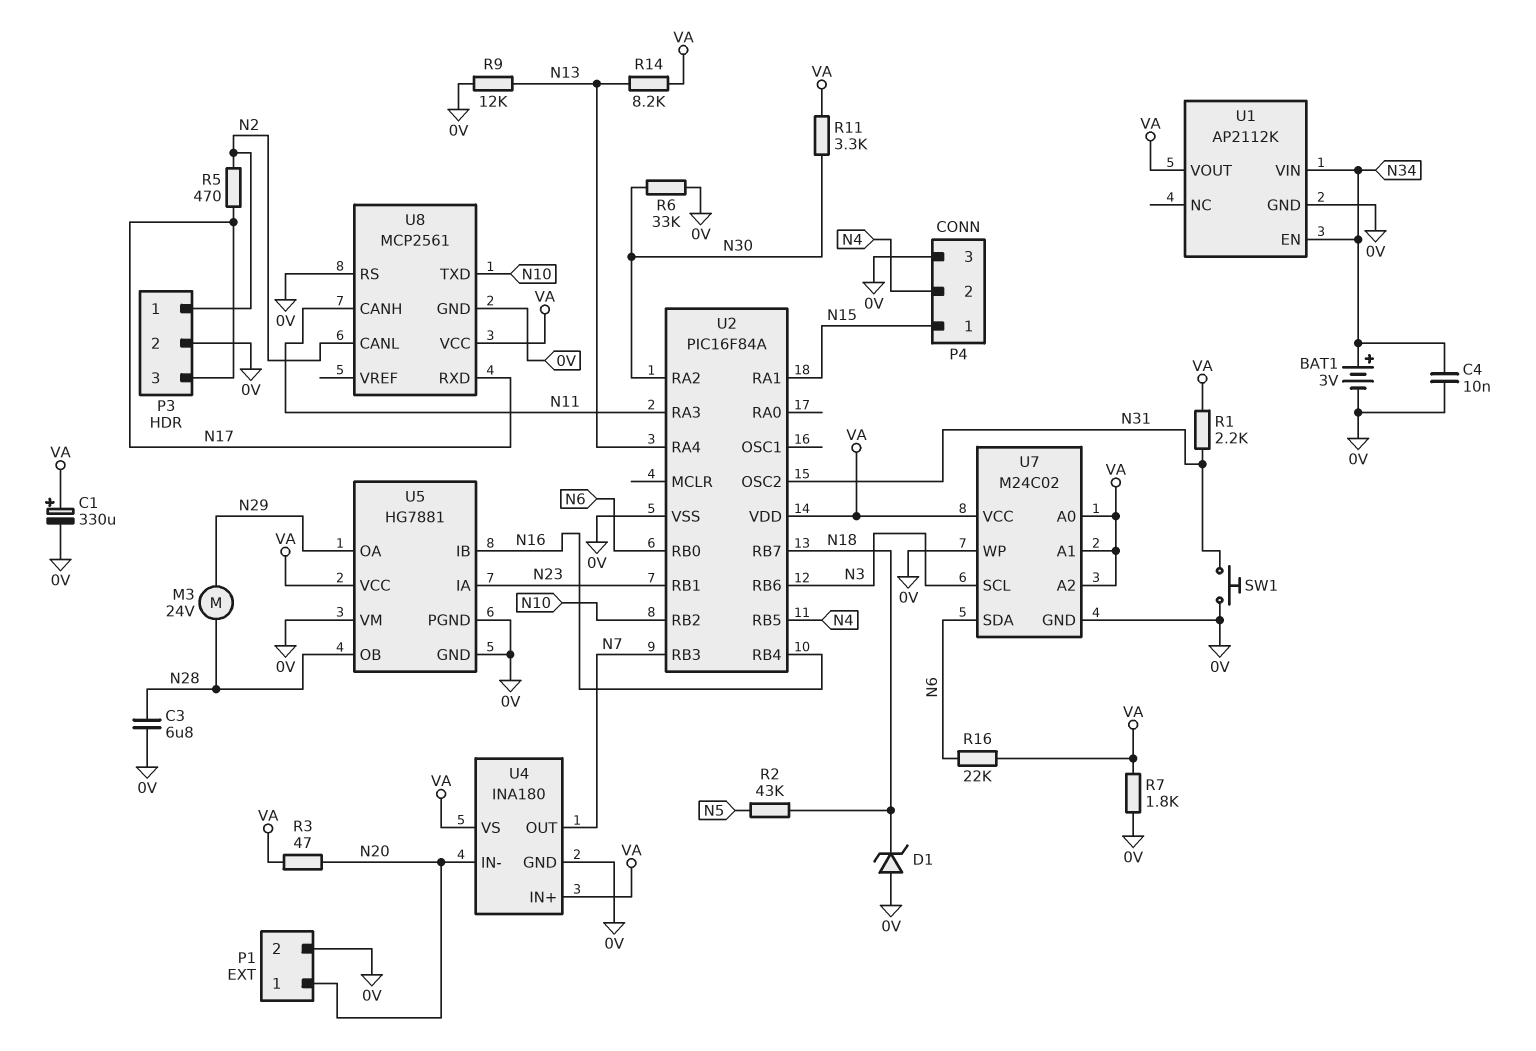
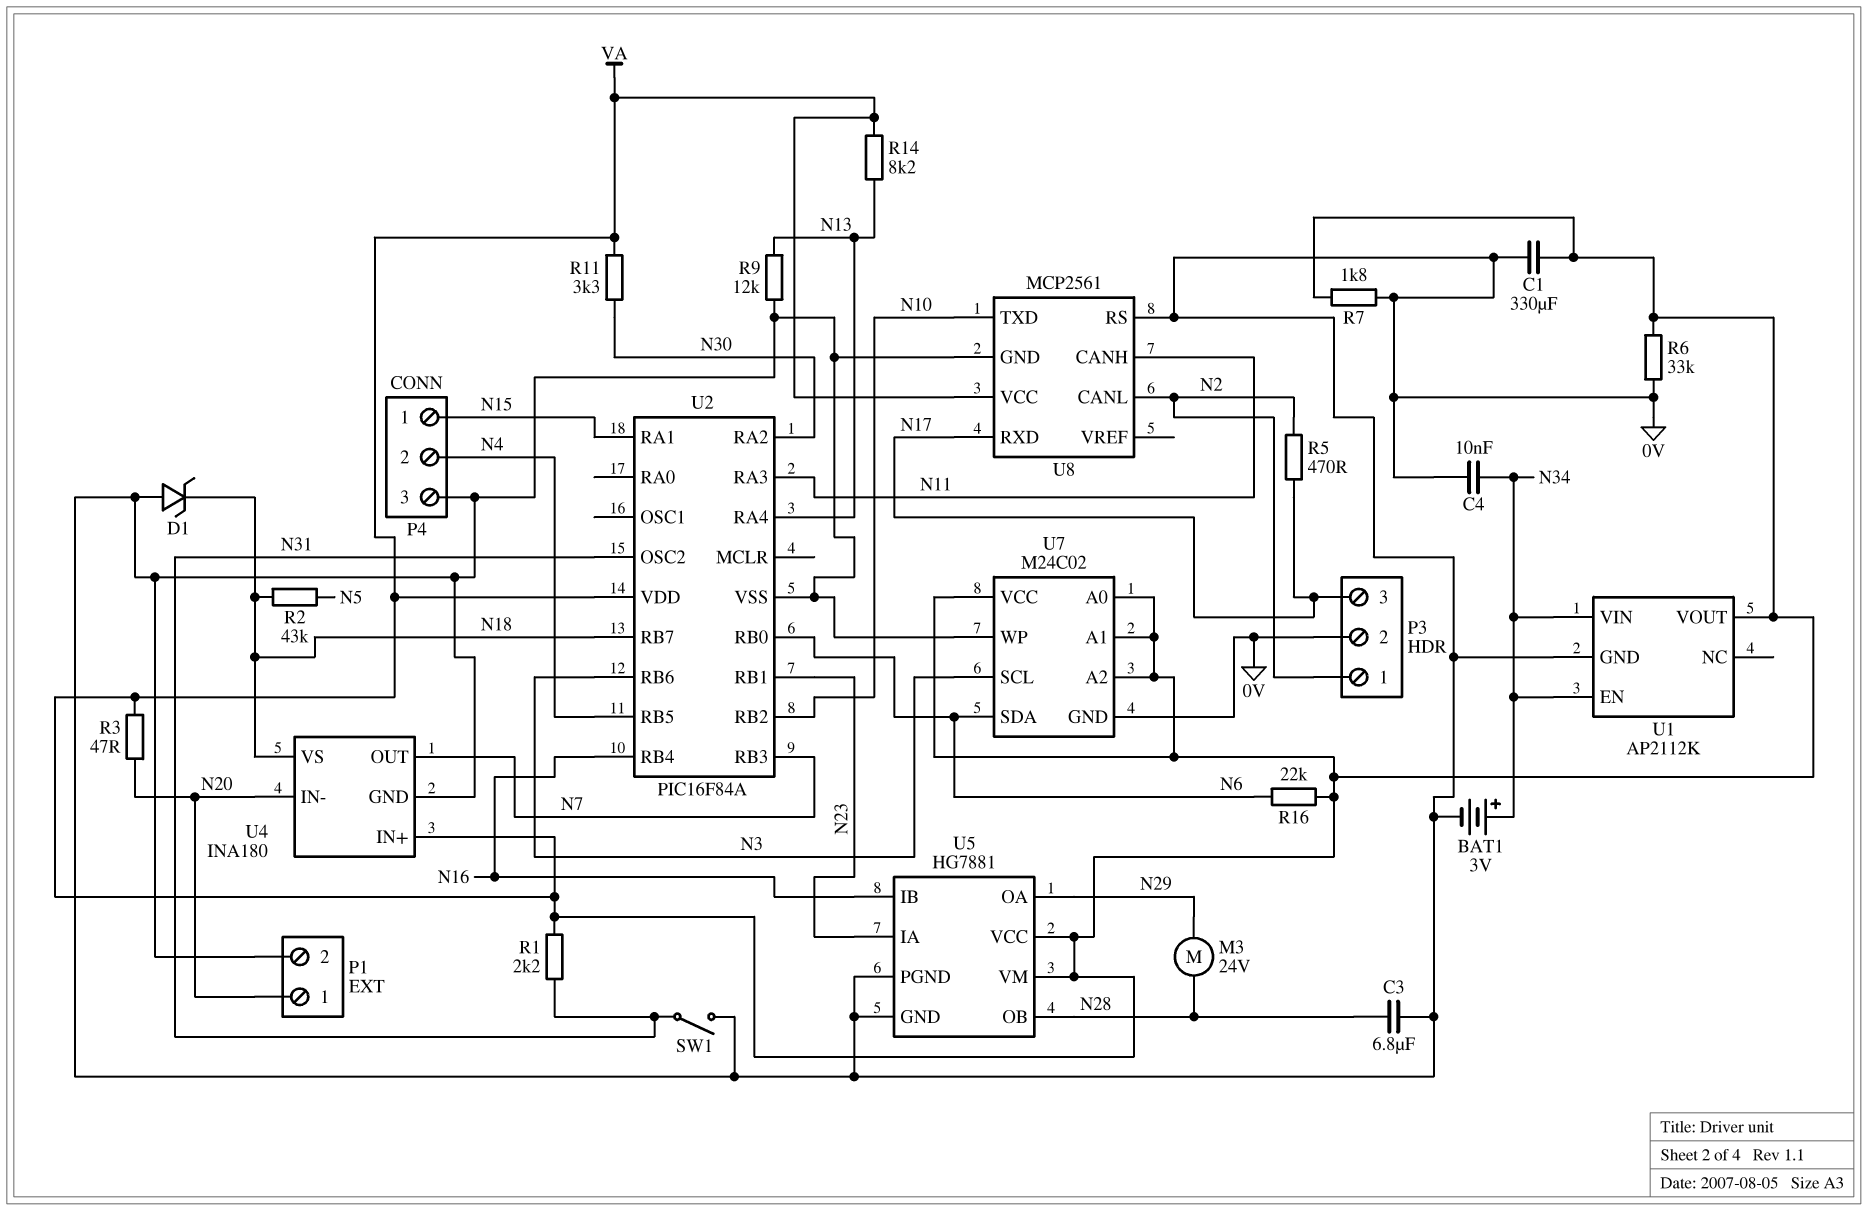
C1: 330uF (plus VA, minus 0V) -> 330uF (0V, VA)
R6: 33k (0V, N30) -> 33k (0V, VA)
SW1: button (0V, N31) -> switch (0V, N31)
U4 pin VS: VA -> N18
U5 pin VM: 0V -> VA

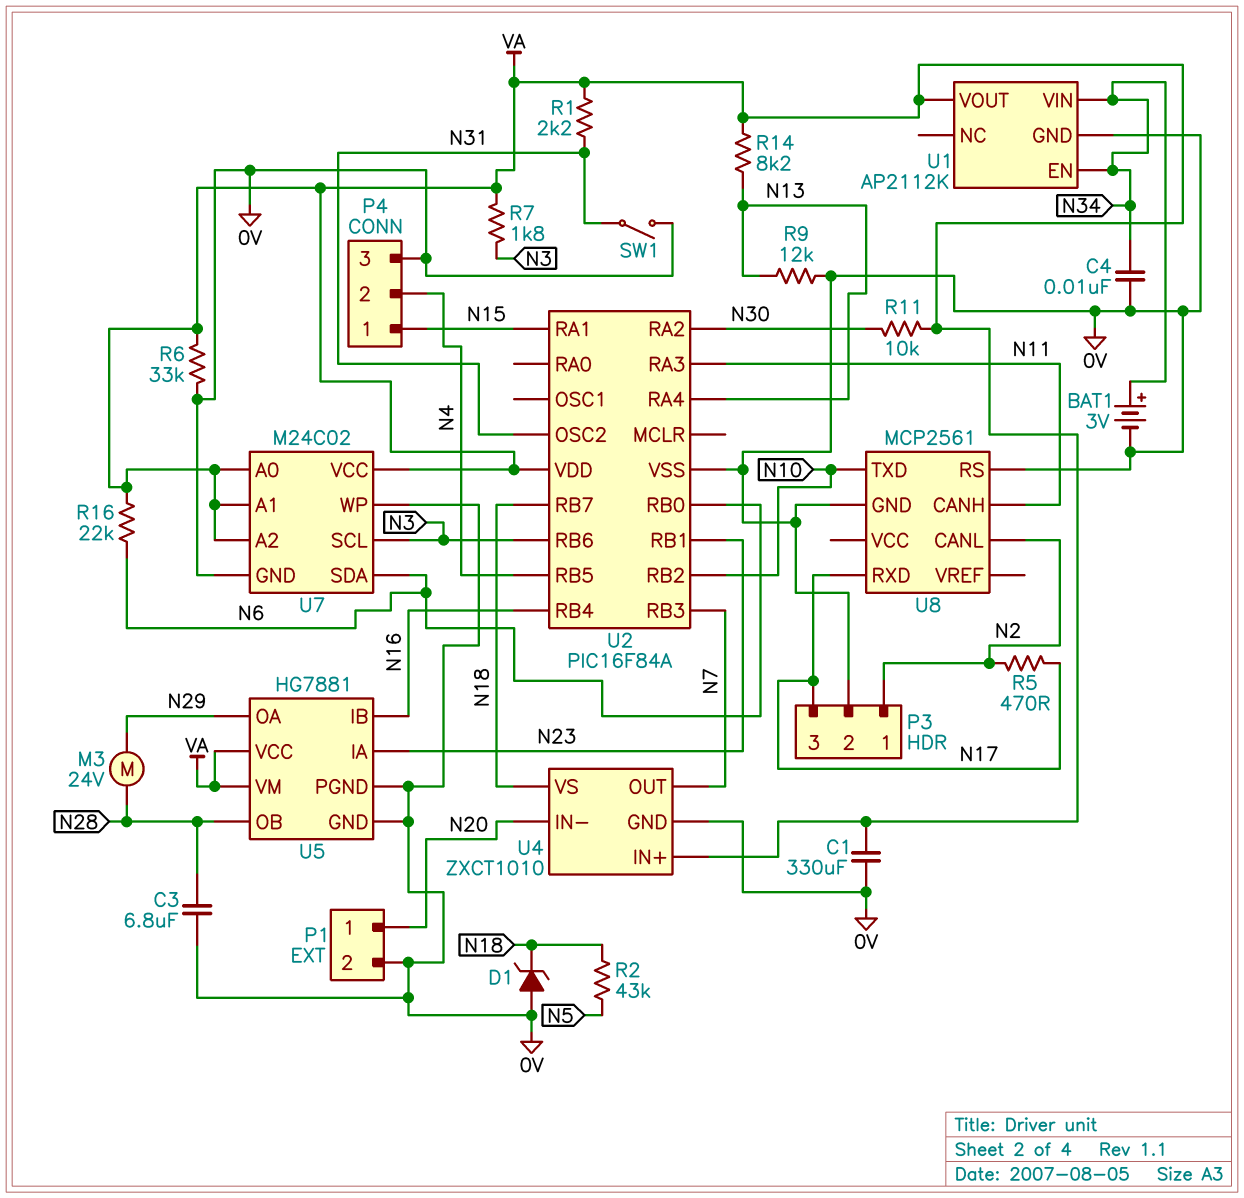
R3: 47 (N20, VA) -> none
R7: 1.8k (0V, VA) -> 1.8k (N3, VA)
R11: 3.3k (N30, VA) -> 10k (N30, VA)
U4: INA180 -> ZXCT1010
U8 pin VCC: VA -> none

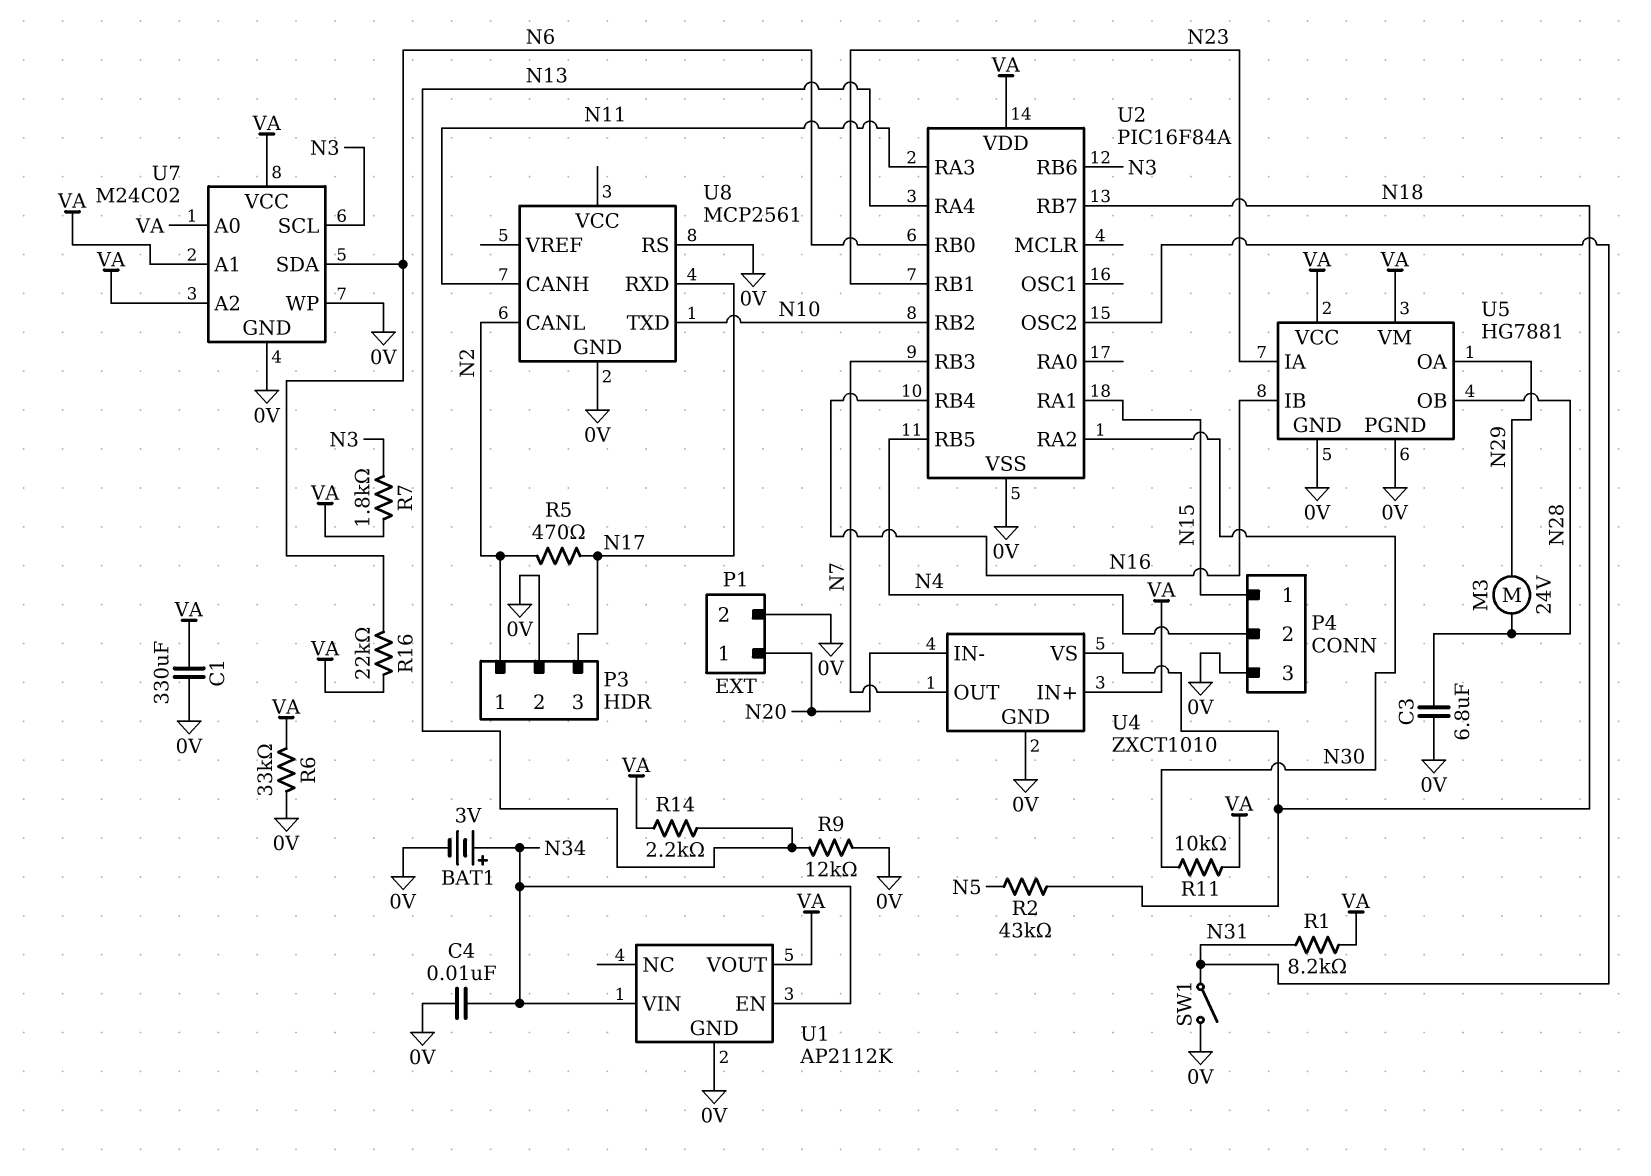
D1: zener (A 0V, K N18) -> none
R1: 2.2k (N31, VA) -> 8.2k (N31, VA)
R14: 8.2k (N13, VA) -> 2.2k (N13, VA)

